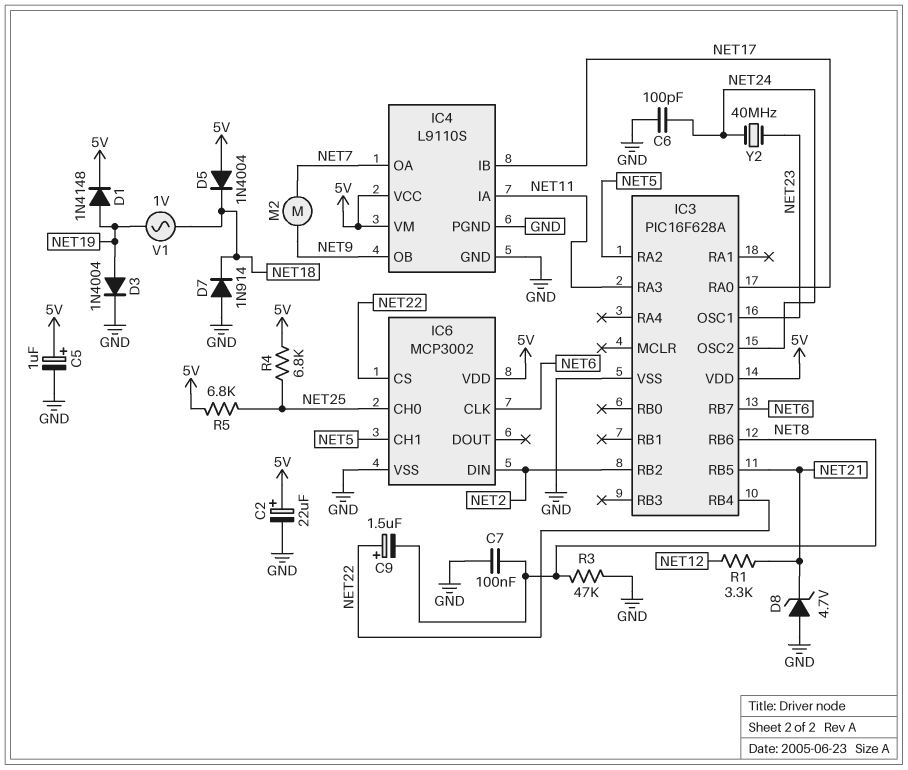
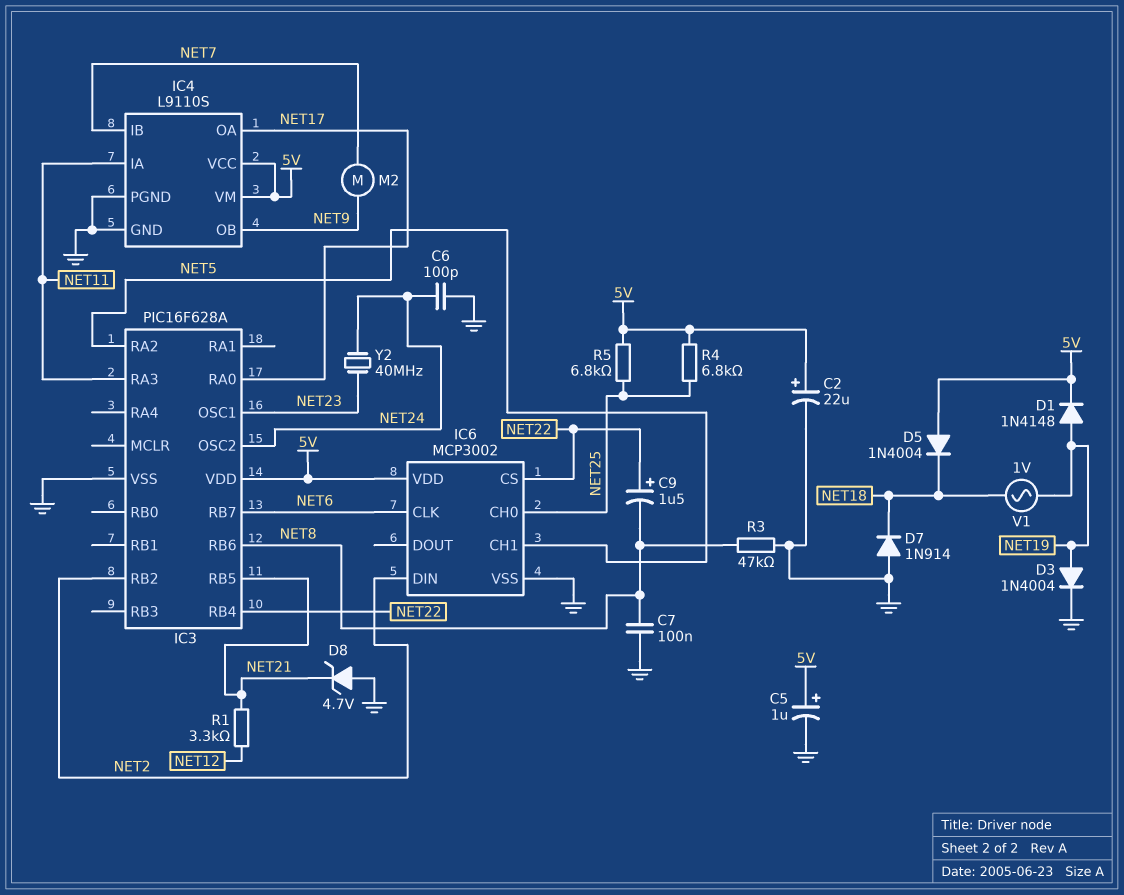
IC4 pin IB: NET17 -> NET7
IC4 pin OA: NET7 -> NET17

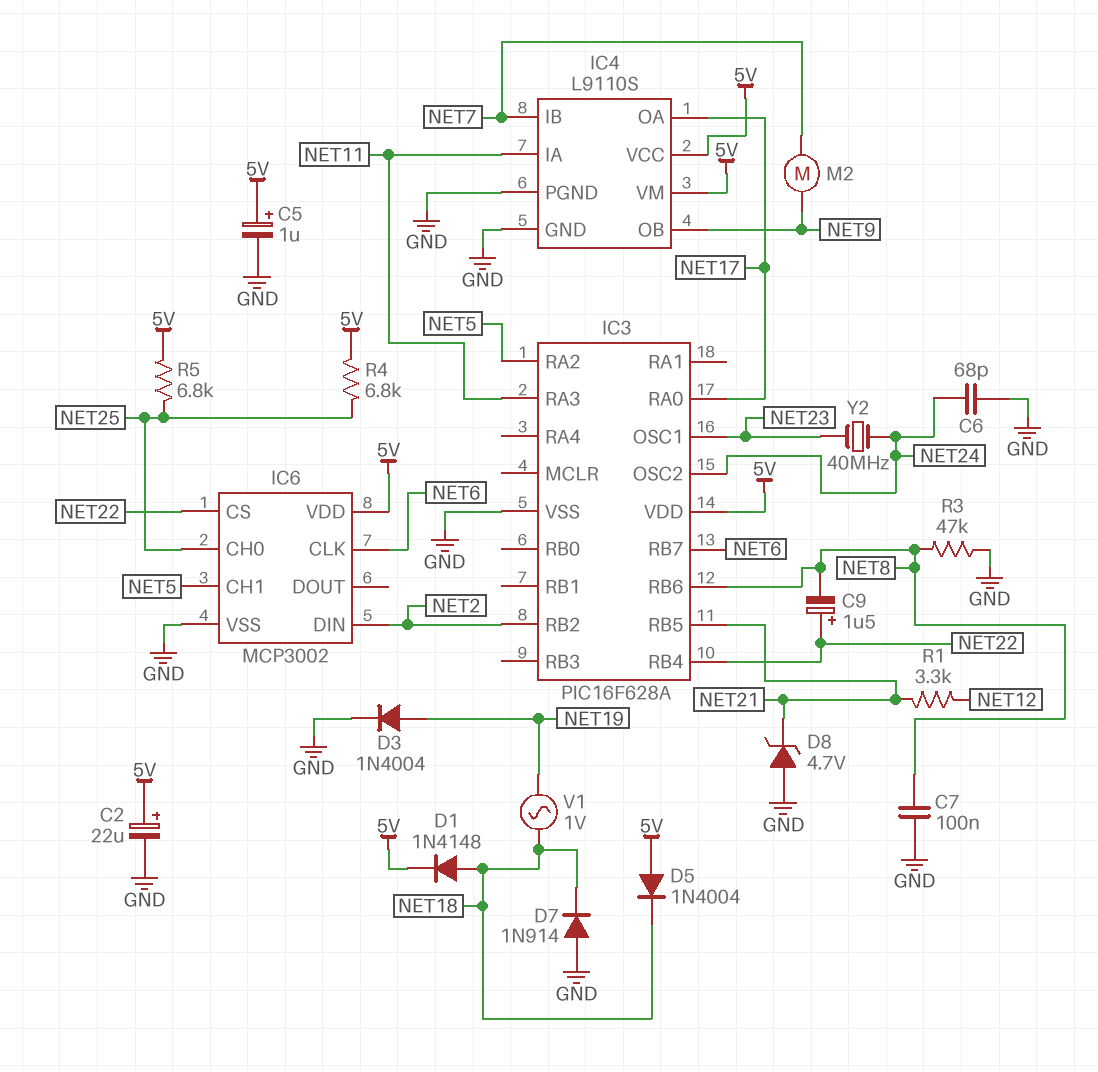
C6: 100pF (GND, NET24) -> 68pF (GND, NET24)
D1: diode 1N4148 (A NET19, K 5V) -> diode 1N4148 (A NET18, K 5V)

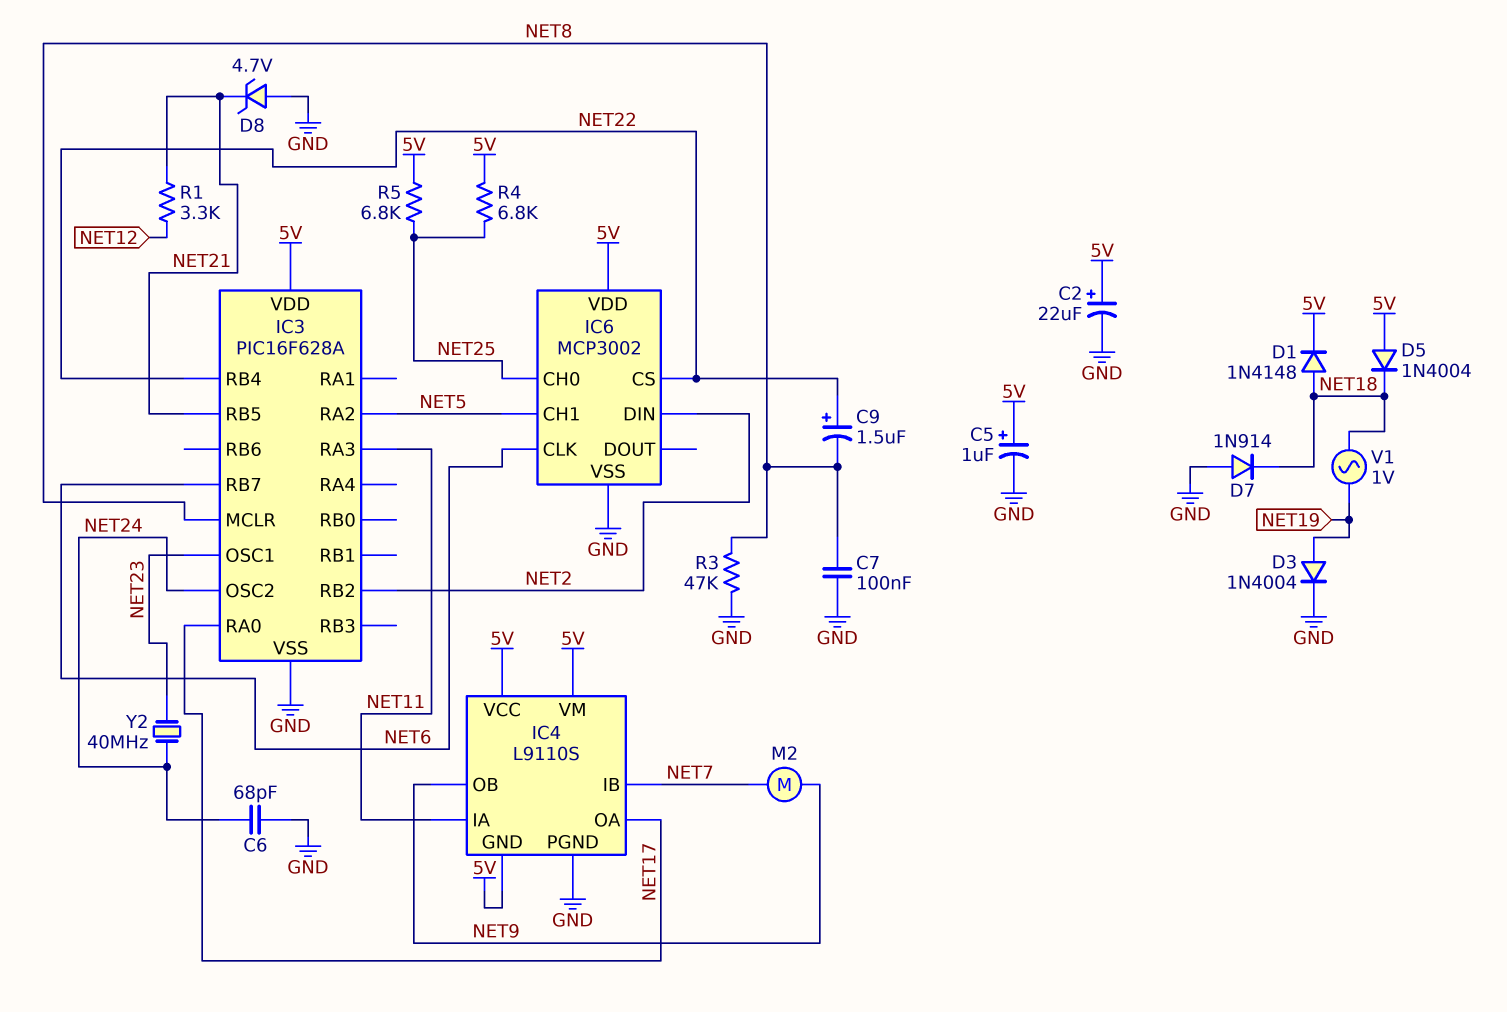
IC3 pin MCLR: none -> NET8
IC3 pin RB6: NET8 -> none
IC4 pin GND: GND -> 5V

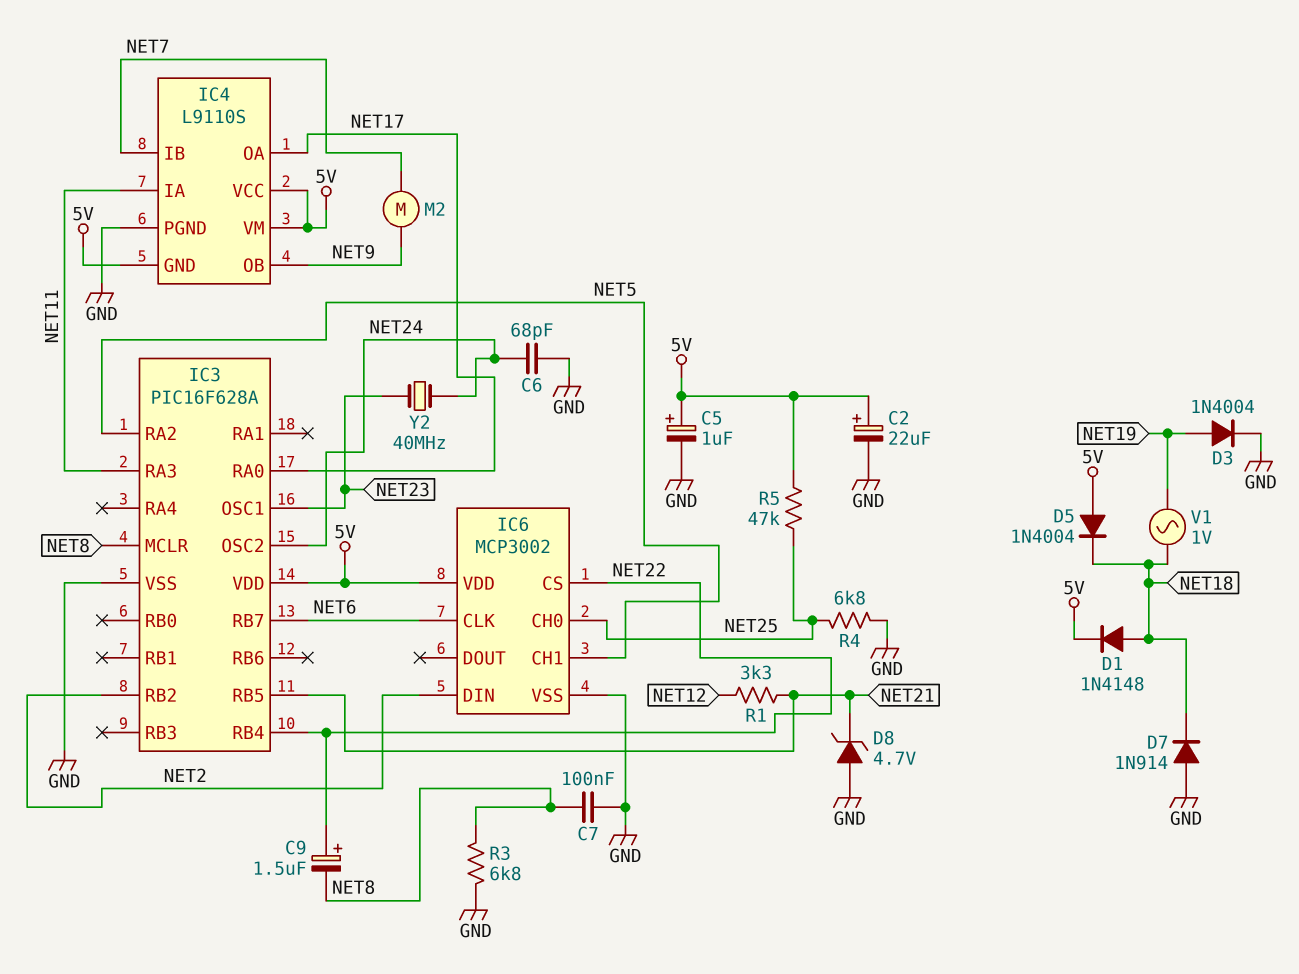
R3: 47k (GND, NET8) -> 6.8k (GND, NET8)
R4: 6.8k (5V, NET25) -> 6.8k (GND, NET25)
R5: 6.8k (5V, NET25) -> 47k (5V, NET25)

